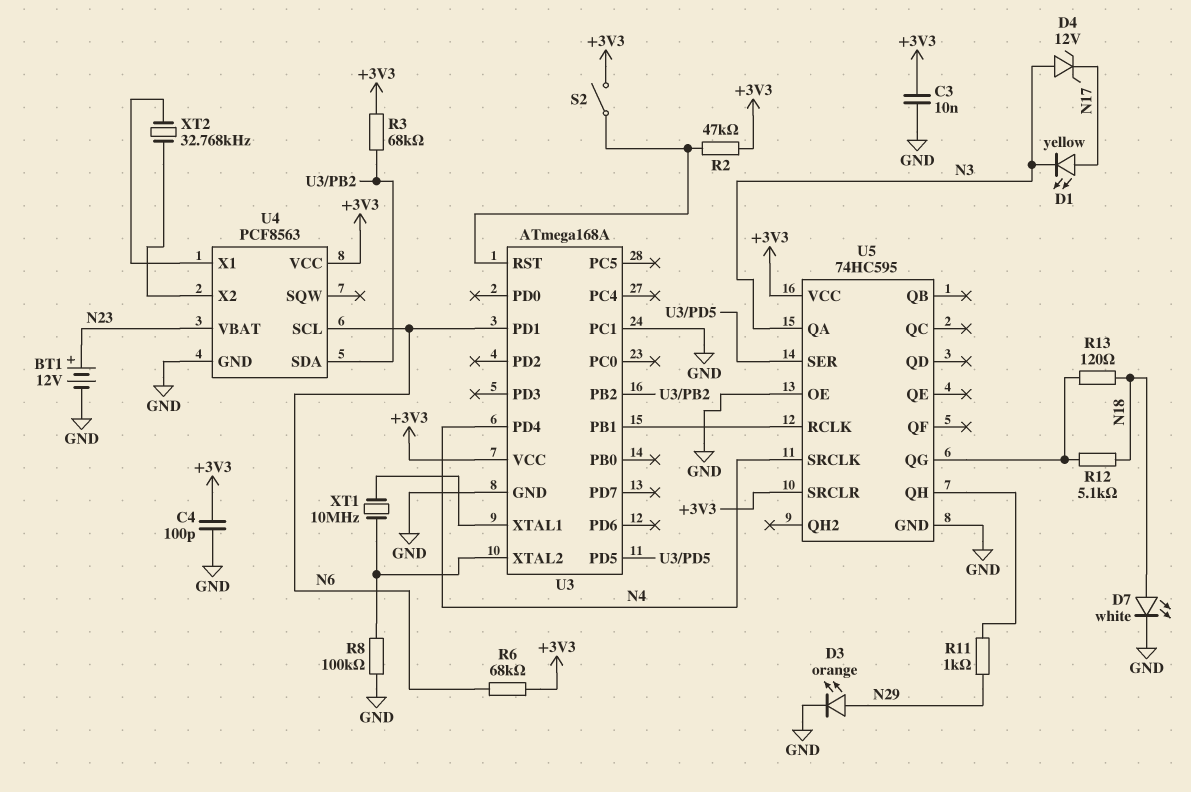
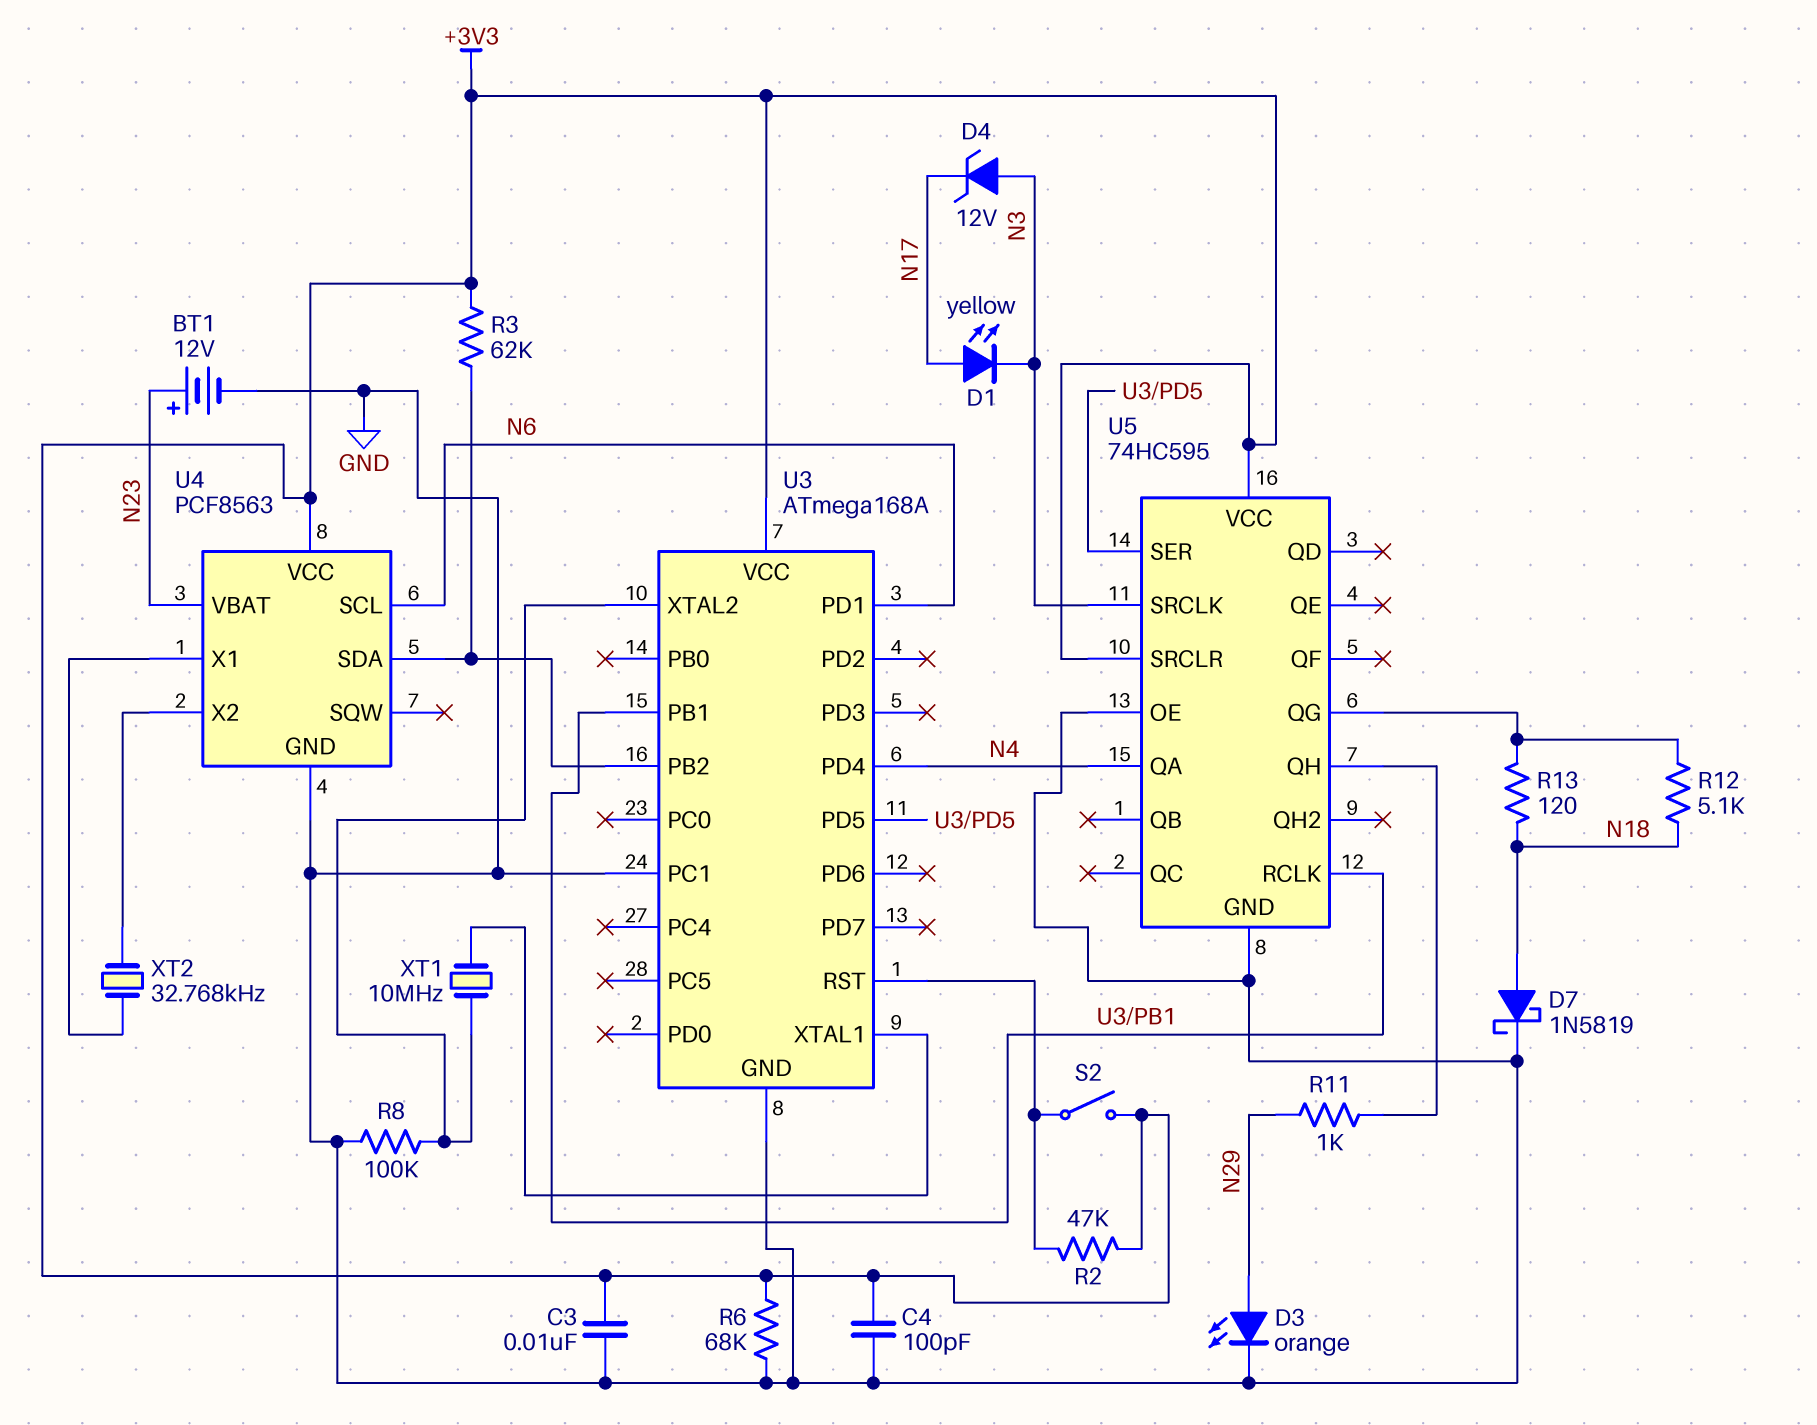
D7: LED white (A N18, K GND) -> schottky 1N5819 (A N18, K GND)
R3: 68k (+3V3, U3/PB2) -> 62k (+3V3, U3/PB2)
R6: 68k (+3V3, N6) -> 68k (+3V3, GND)
U5 pin QA: N3 -> N4
U5 pin SRCLK: N4 -> N3

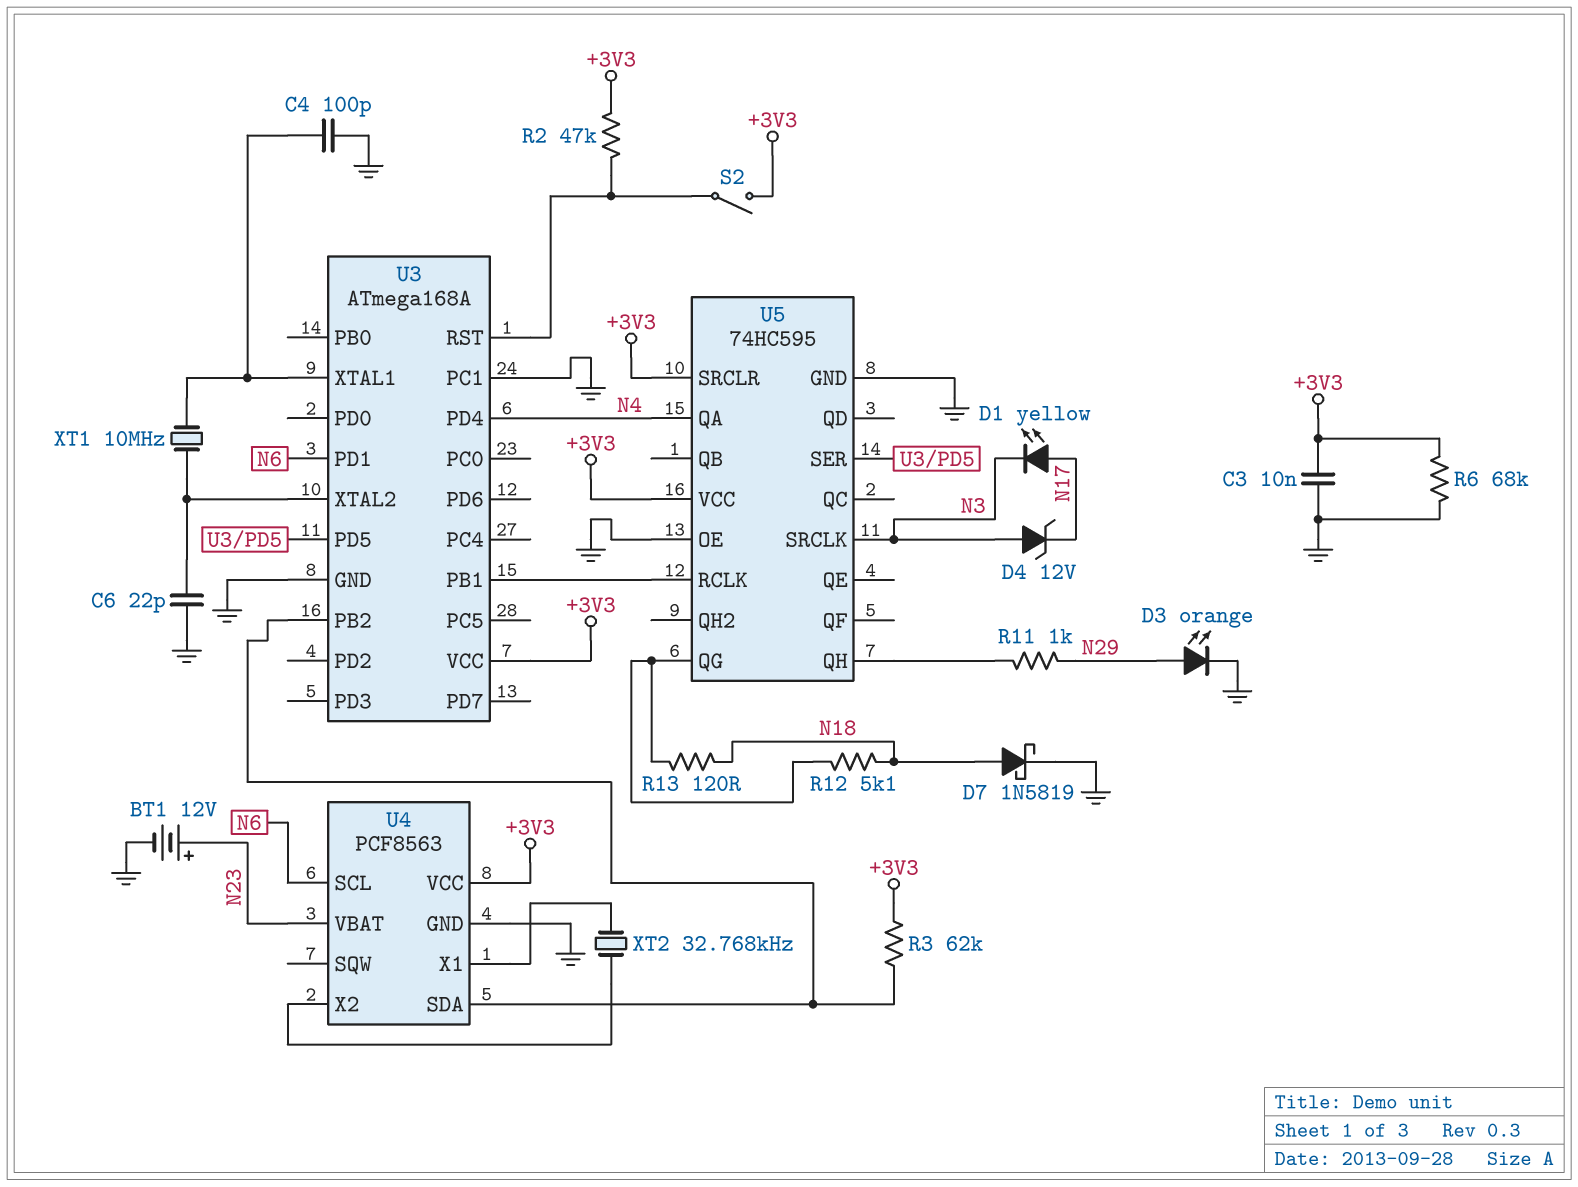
C4: 100pF (+3V3, GND) -> 100pF (GND, U3/XTAL1)
C6: none -> 22pF (GND, U3/XTAL2)
R8: 100k (GND, U3/XTAL2) -> none

